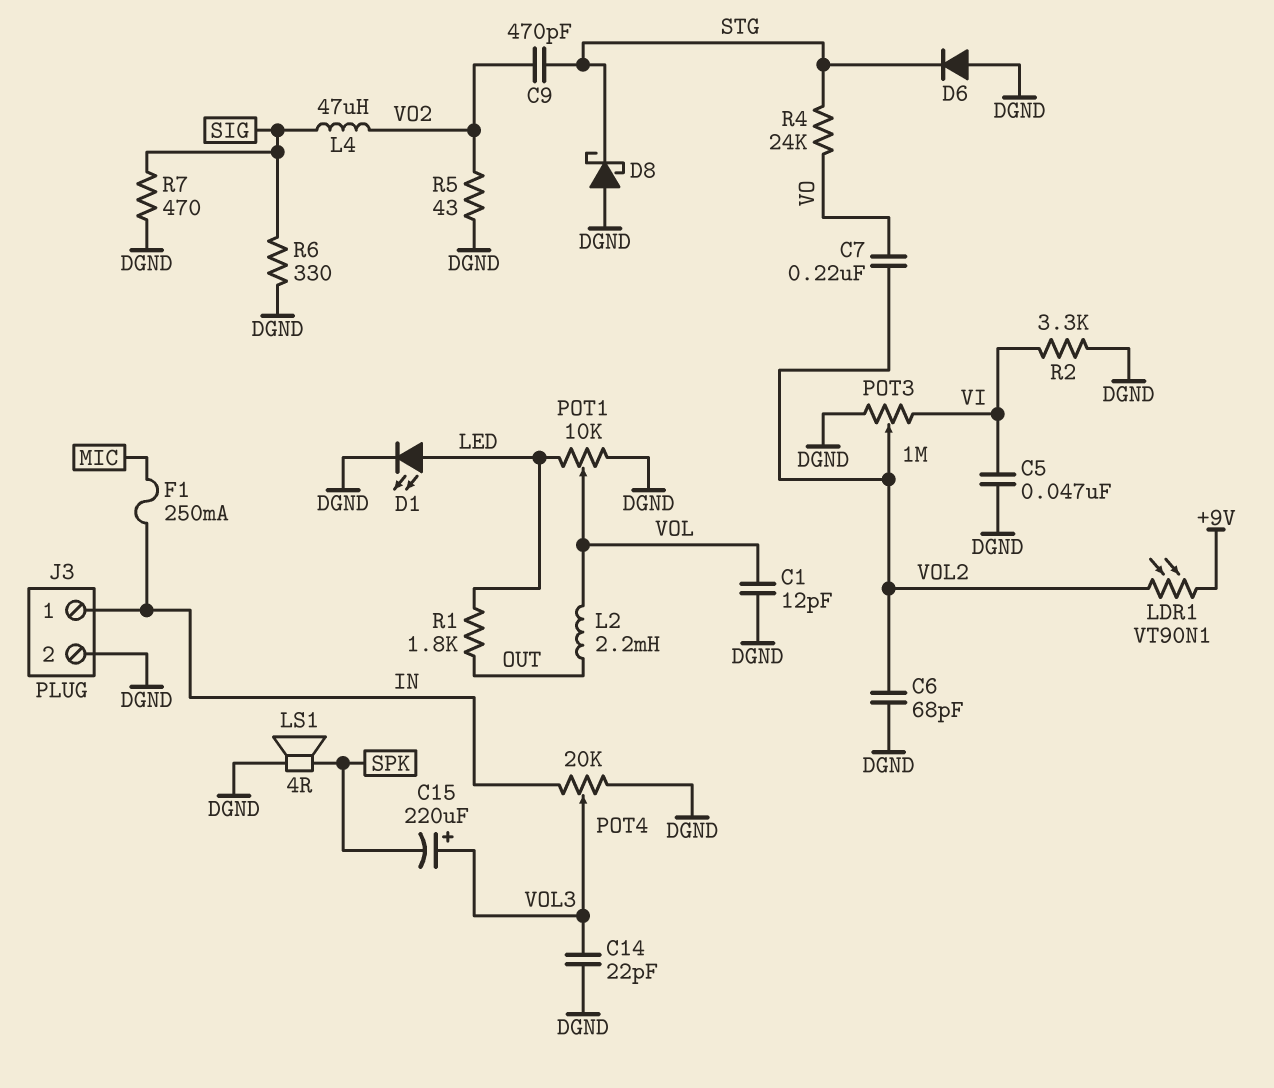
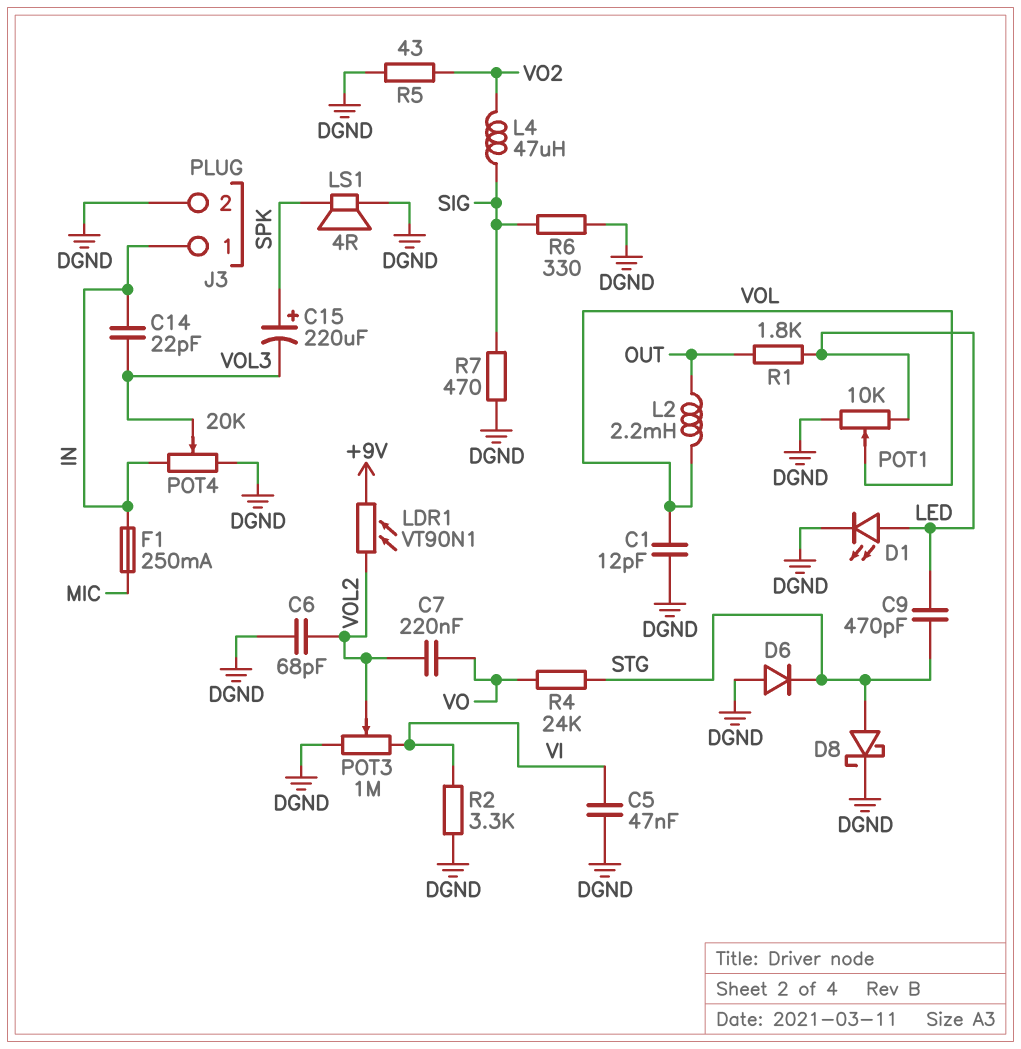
C9: 470pF (STG, VO2) -> 470pF (LED, STG)
C14: 22pF (DGND, VOL3) -> 22pF (IN, VOL3)
C15: 220uF (plus VOL3, minus SPK) -> 220uF (plus SPK, minus VOL3)
D8: schottky (A DGND, K STG) -> schottky (A STG, K DGND)

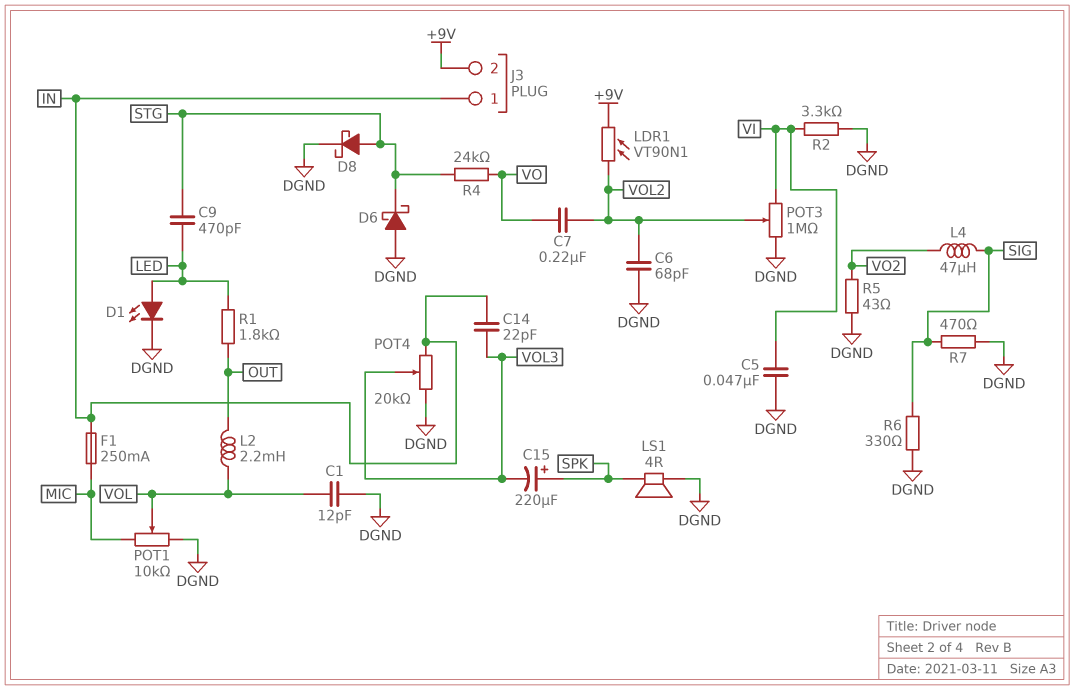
D6: diode (A DGND, K STG) -> schottky (A DGND, K STG)
J3 pin 2: DGND -> +9V
POT1: 10k (DGND, LED, wiper VOL) -> 10k (DGND, MIC, wiper VOL)

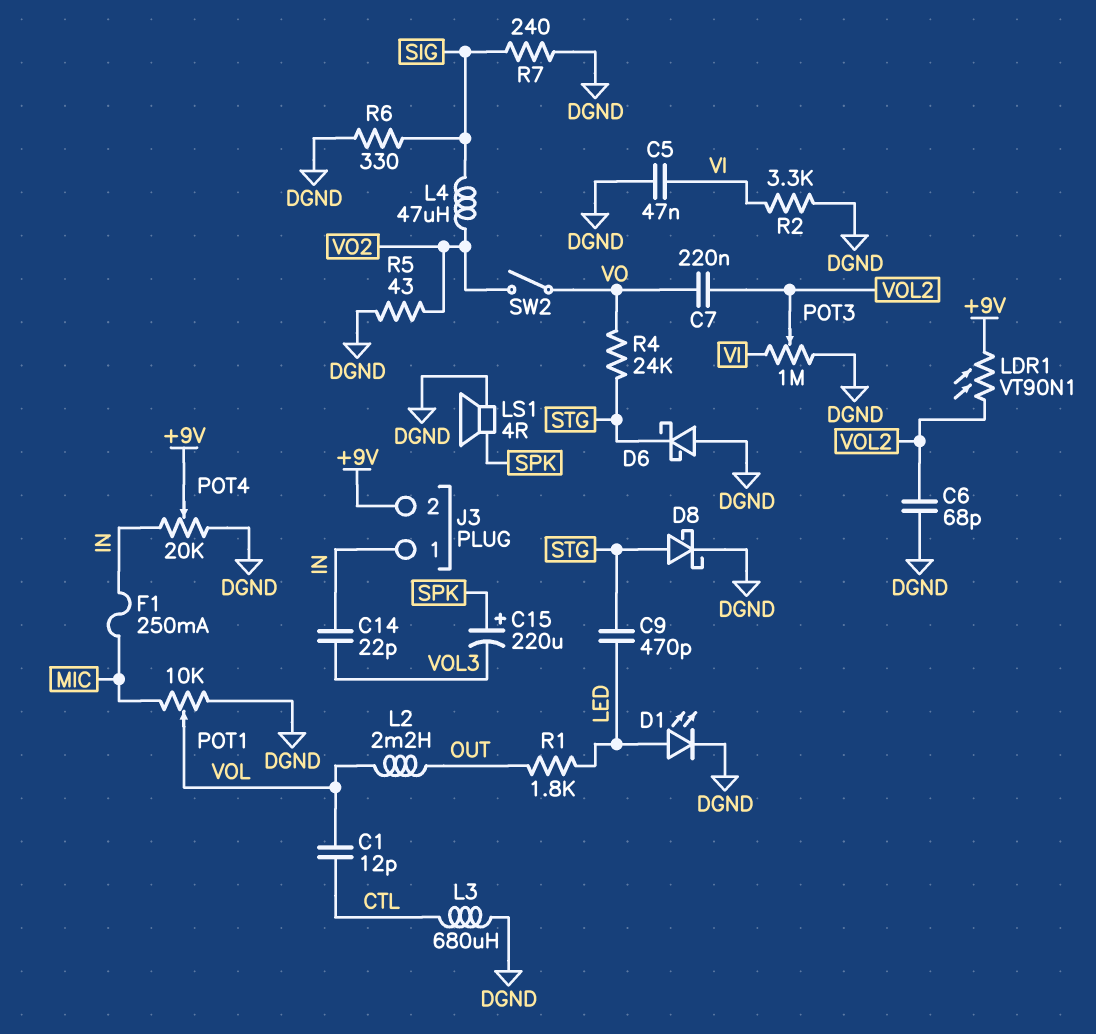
C1: 12pF (DGND, VOL) -> 12pF (CTL, VOL)
L3: none -> 680uH (CTL, DGND)
POT4: 20k (DGND, IN, wiper VOL3) -> 20k (DGND, IN, wiper +9V)
R7: 470 (DGND, SIG) -> 240 (DGND, SIG)
SW2: none -> switch (VO, VO2)

